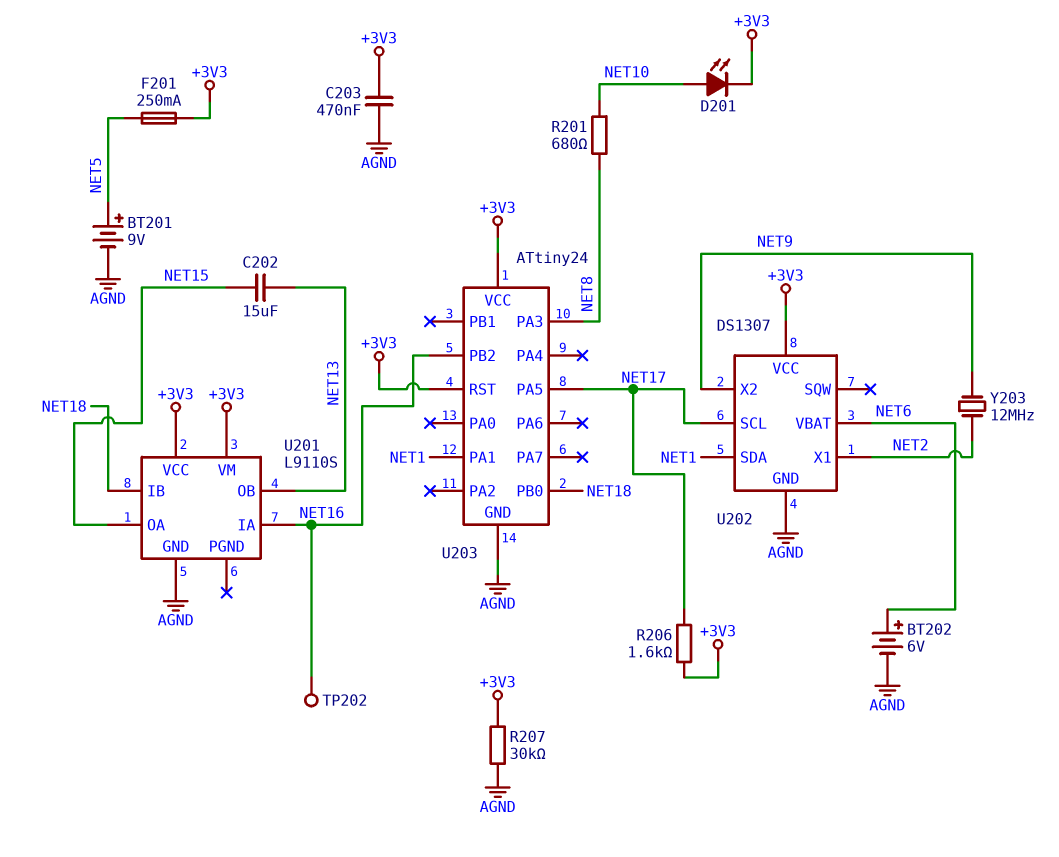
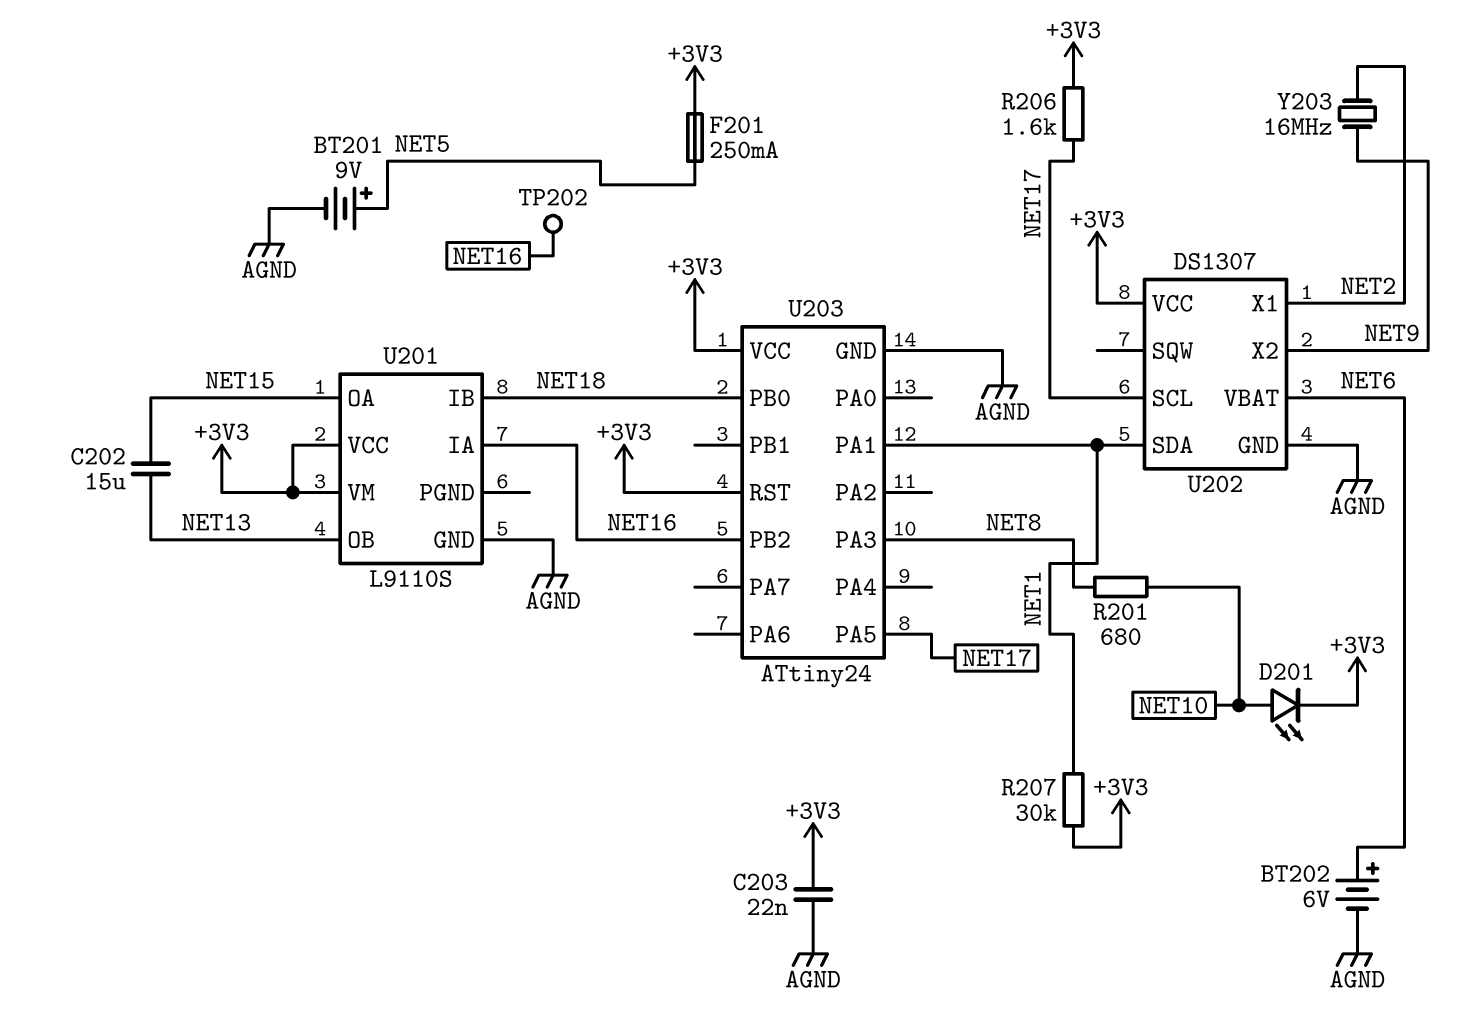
C203: 470nF (+3V3, AGND) -> 22nF (+3V3, AGND)
R207: 30k (+3V3, AGND) -> 30k (+3V3, NET1)
Y203: 12MHz (NET2, NET9) -> 16MHz (NET2, NET9)

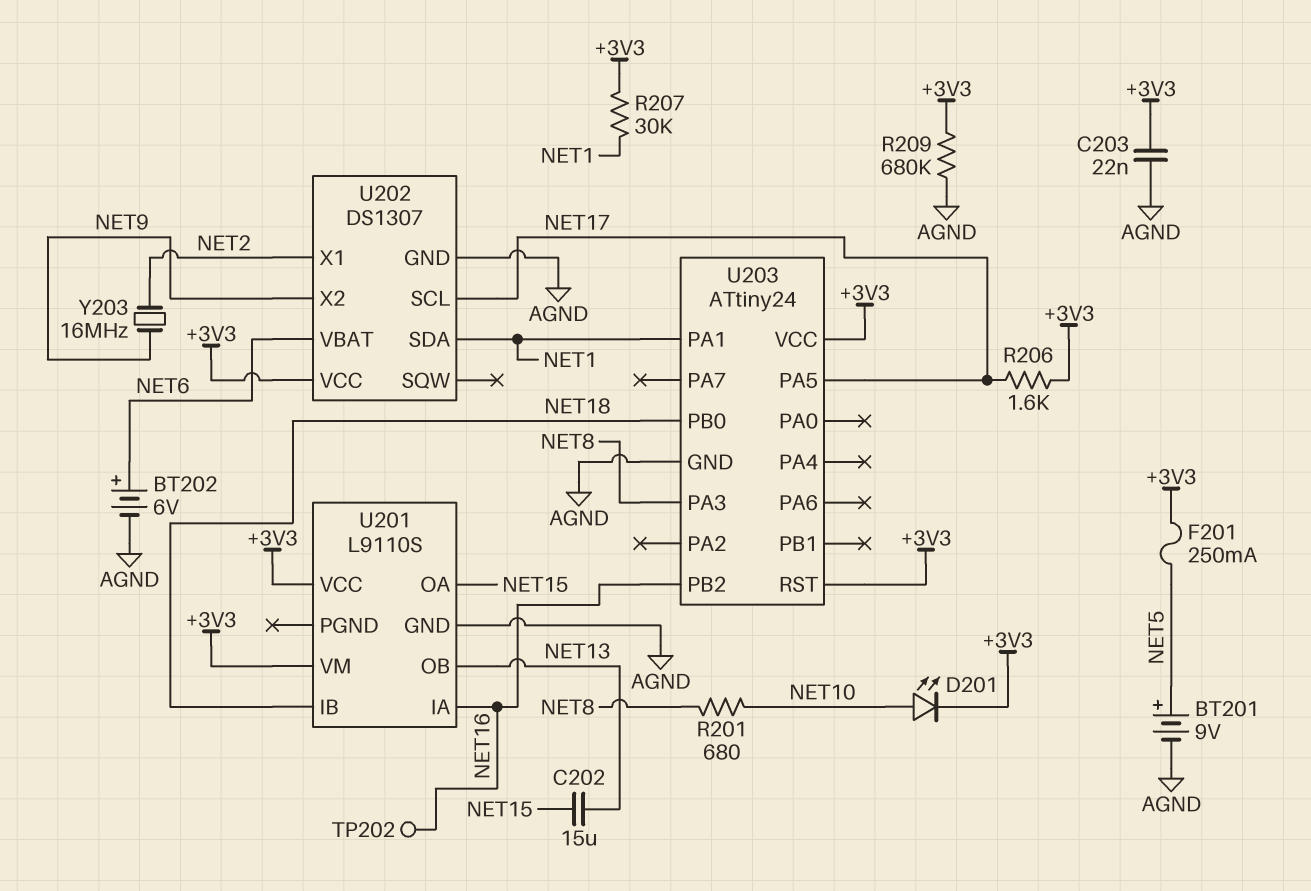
R209: none -> 680k (+3V3, AGND)

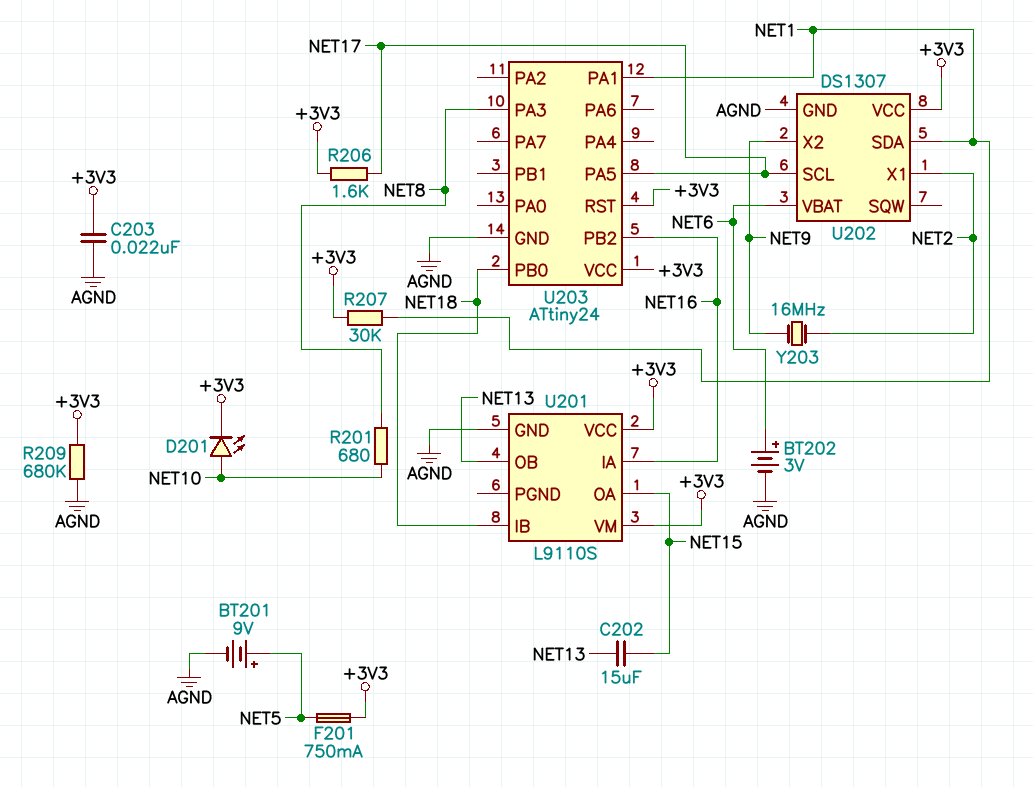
BT202: 6V (plus NET6, minus AGND) -> 3V (plus NET6, minus AGND)
F201: 250mA (+3V3, NET5) -> 750mA (+3V3, NET5)
TP202: test point (NET16) -> none

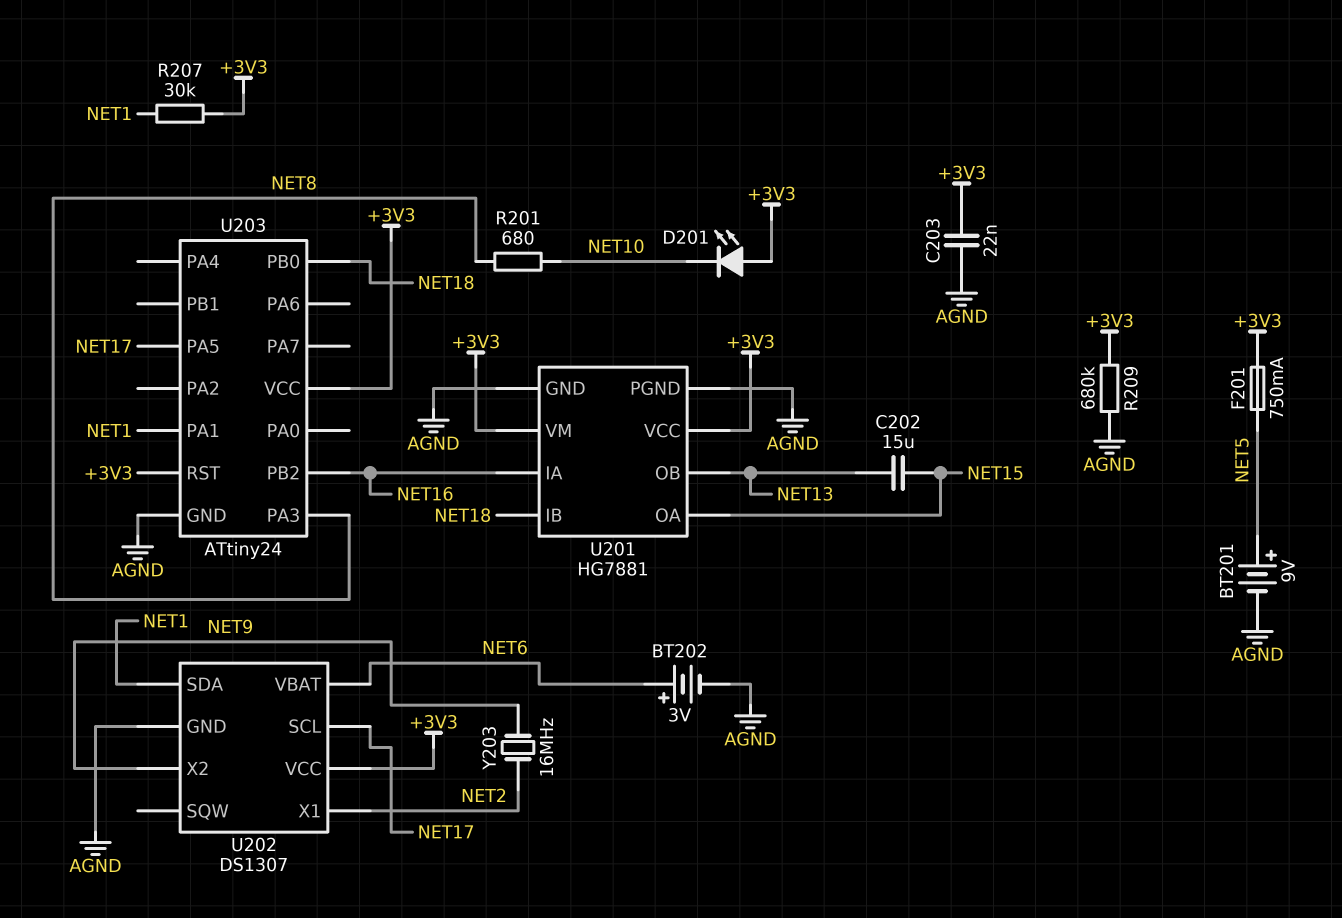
D201: LED (A NET10, K +3V3) -> LED (A +3V3, K NET10)
R206: 1.6k (+3V3, NET17) -> none
U201: L9110S -> HG7881
U201 pin PGND: none -> AGND

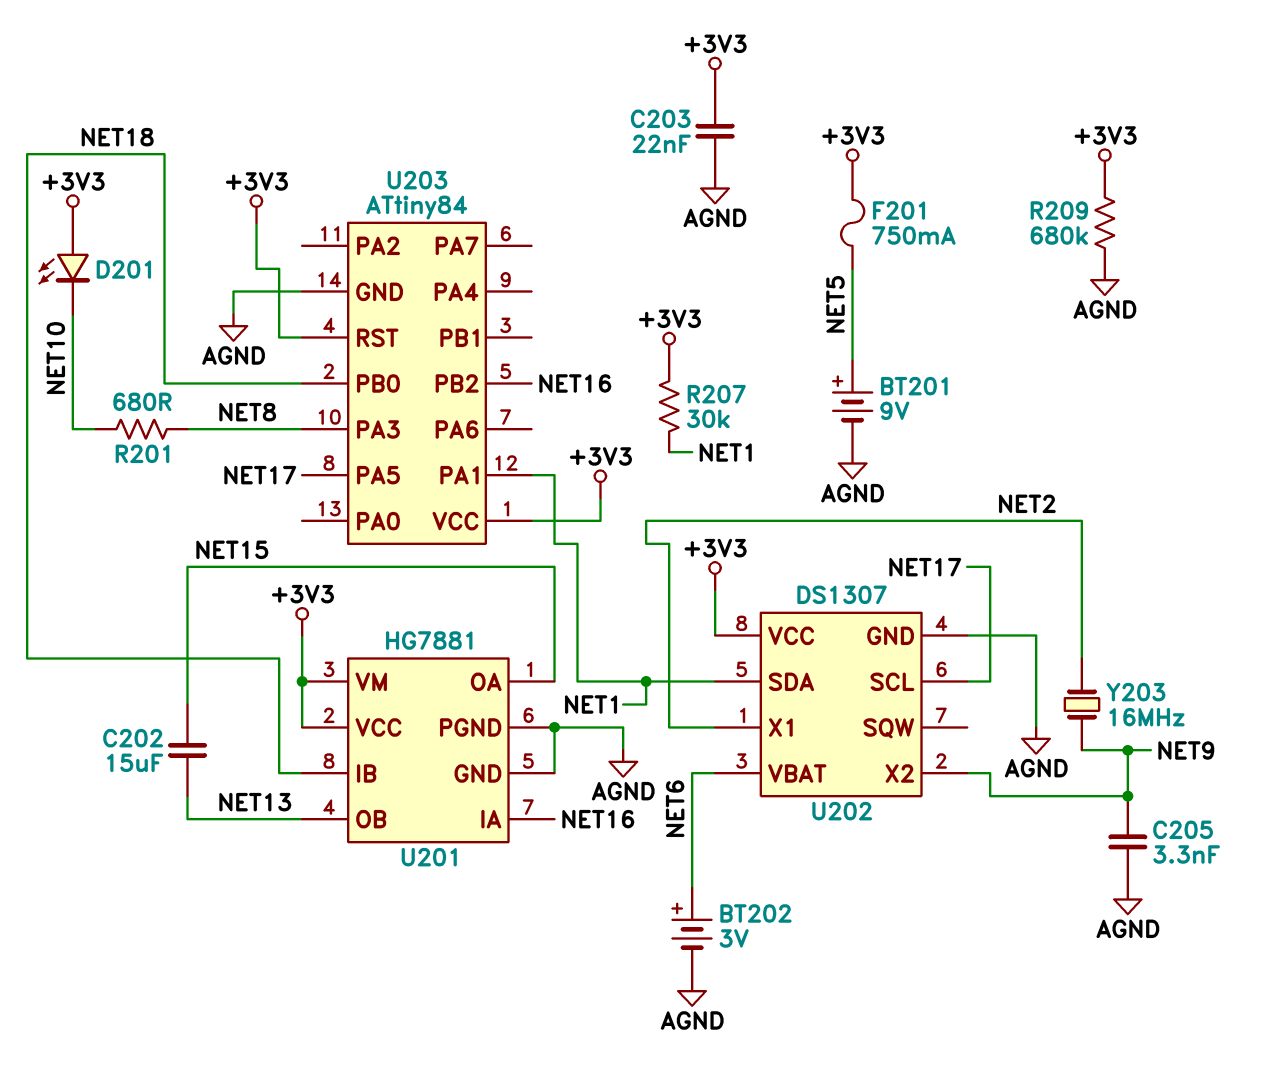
C205: none -> 3.3nF (AGND, NET9)
U203: ATtiny24 -> ATtiny84

